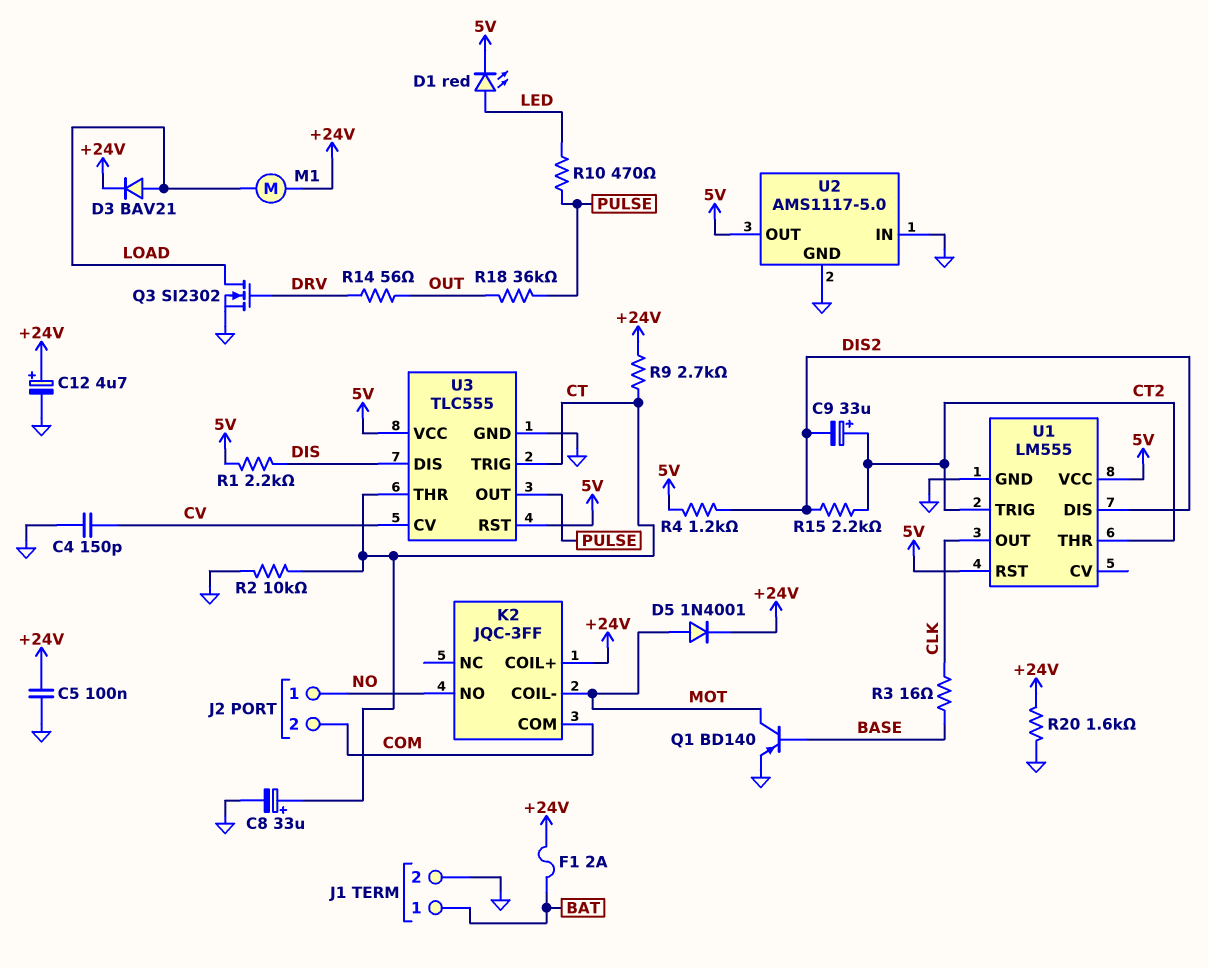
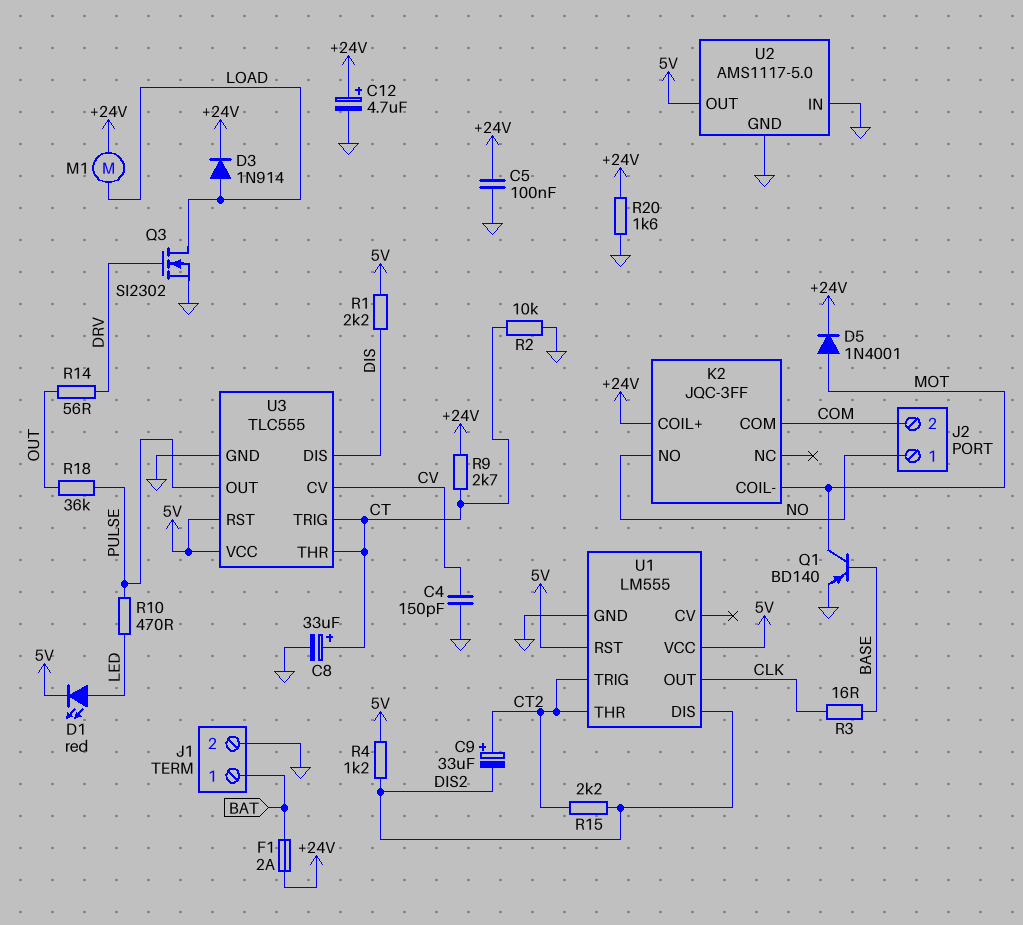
D3: diode BAV21 (A LOAD, K +24V) -> diode 1N914 (A LOAD, K +24V)

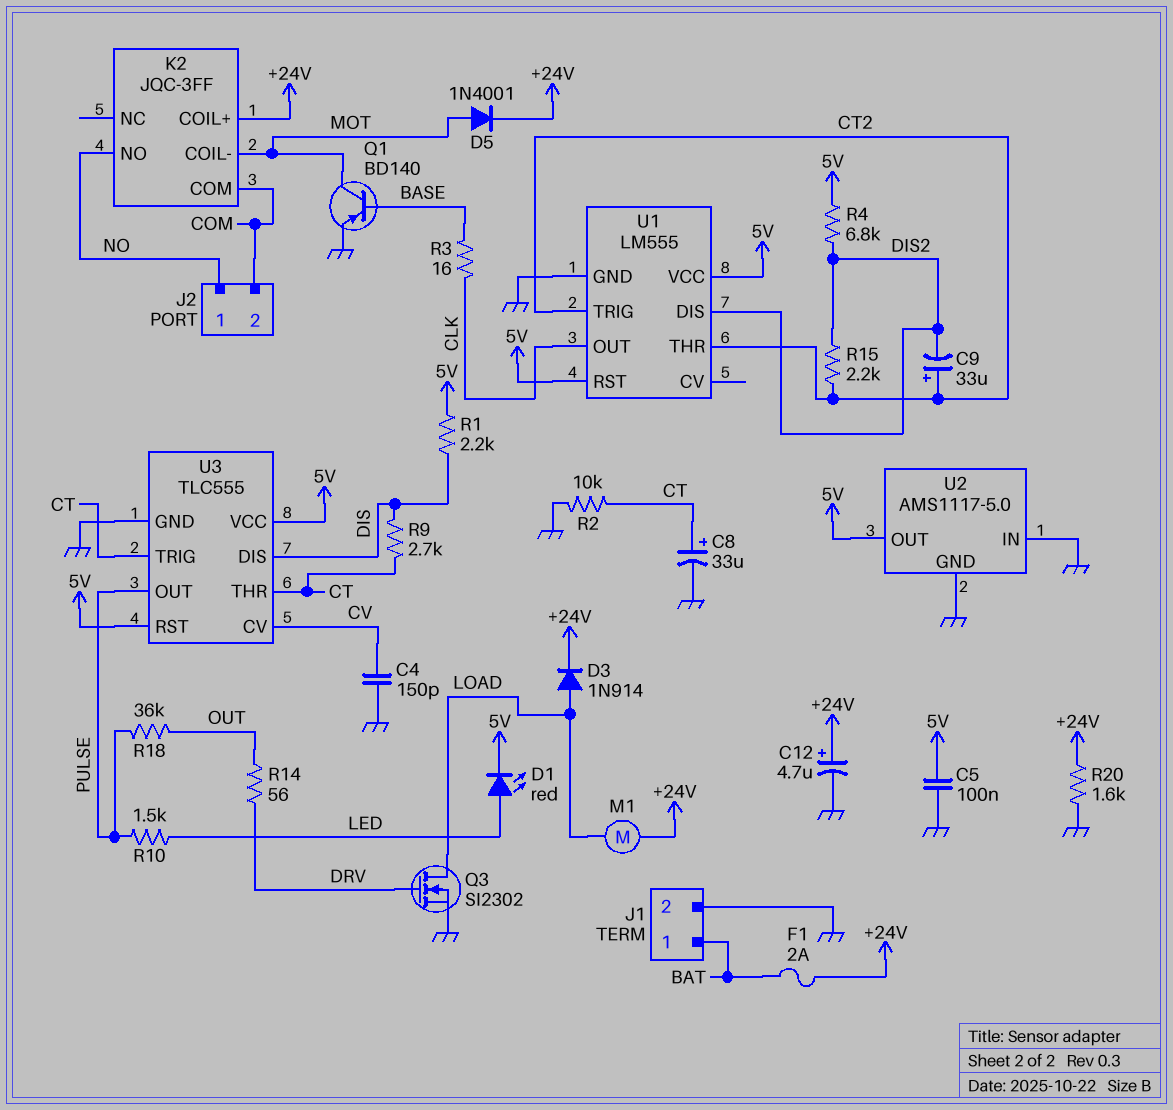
C5: 100nF (+24V, GND) -> 100nF (5V, GND)
R4: 1.2k (5V, DIS2) -> 6.8k (5V, DIS2)
R9: 2.7k (+24V, CT) -> 2.7k (CT, DIS)
R10: 470 (LED, PULSE) -> 1.5k (LED, PULSE)

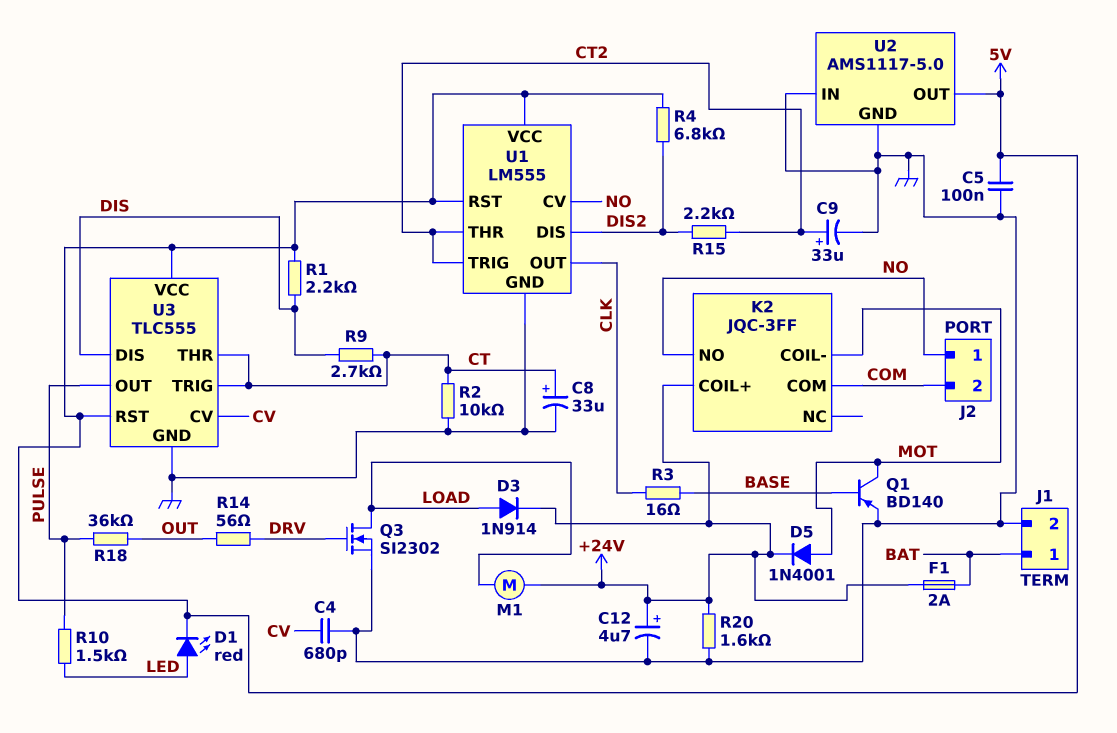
C4: 150pF (CV, GND) -> 680pF (CV, GND)
C9: 33uF (plus CT2, minus DIS2) -> 33uF (plus CT2, minus GND)
U1 pin CV: none -> NO

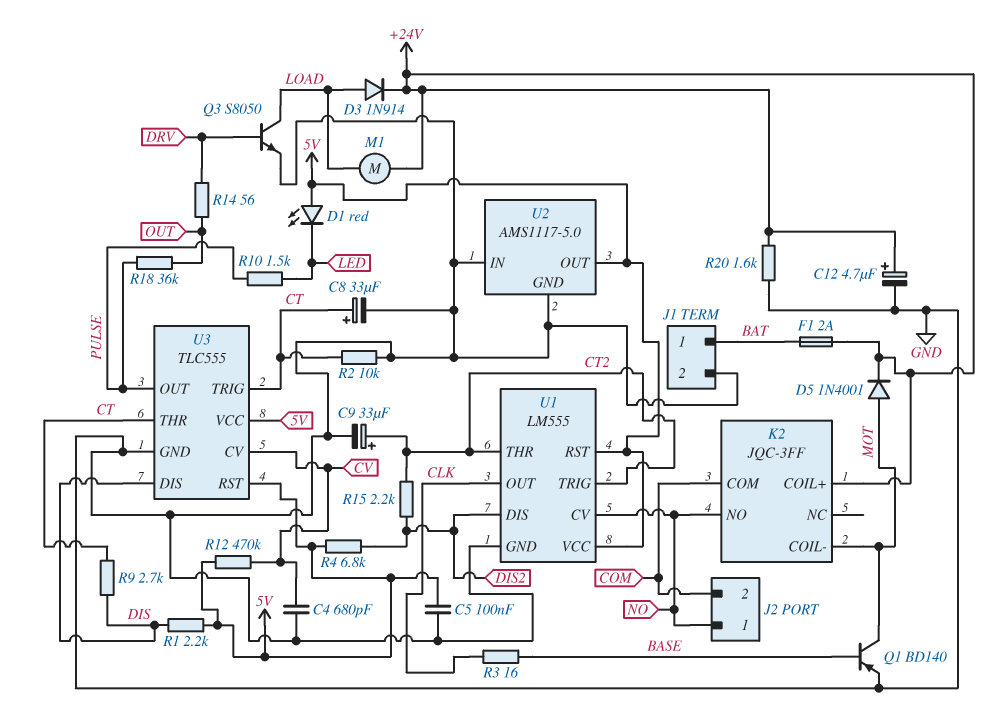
D1: LED red (A LED, K 5V) -> LED red (A 5V, K LED)
Q3: NMOS SI2302 (G DRV, D LOAD, S GND) -> NPN S8050 (B DRV, C LOAD, E GND)
R12: none -> 470k (5V, CV)

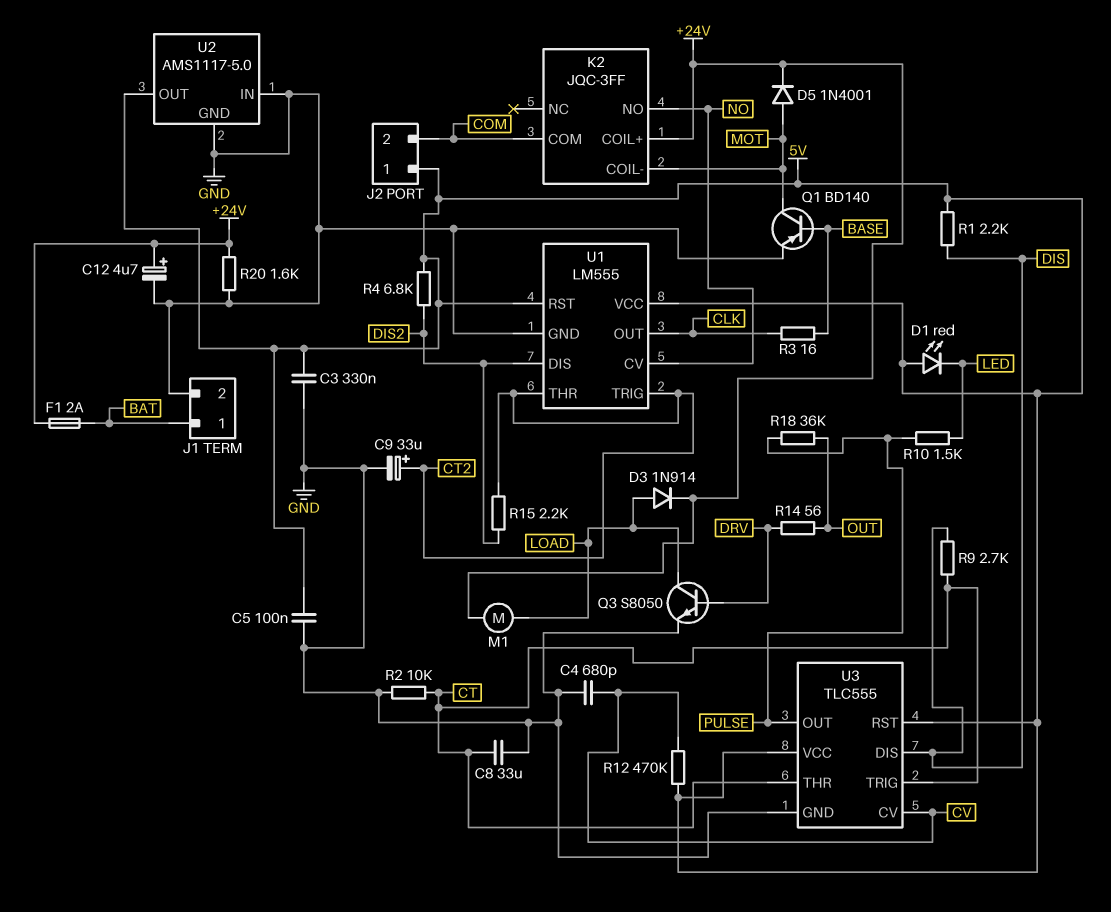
C3: none -> 330nF (5V, GND)
C8: 33uF (plus CT, minus GND) -> 33uF (CT, GND)
J2 pin 1: NO -> 5V

